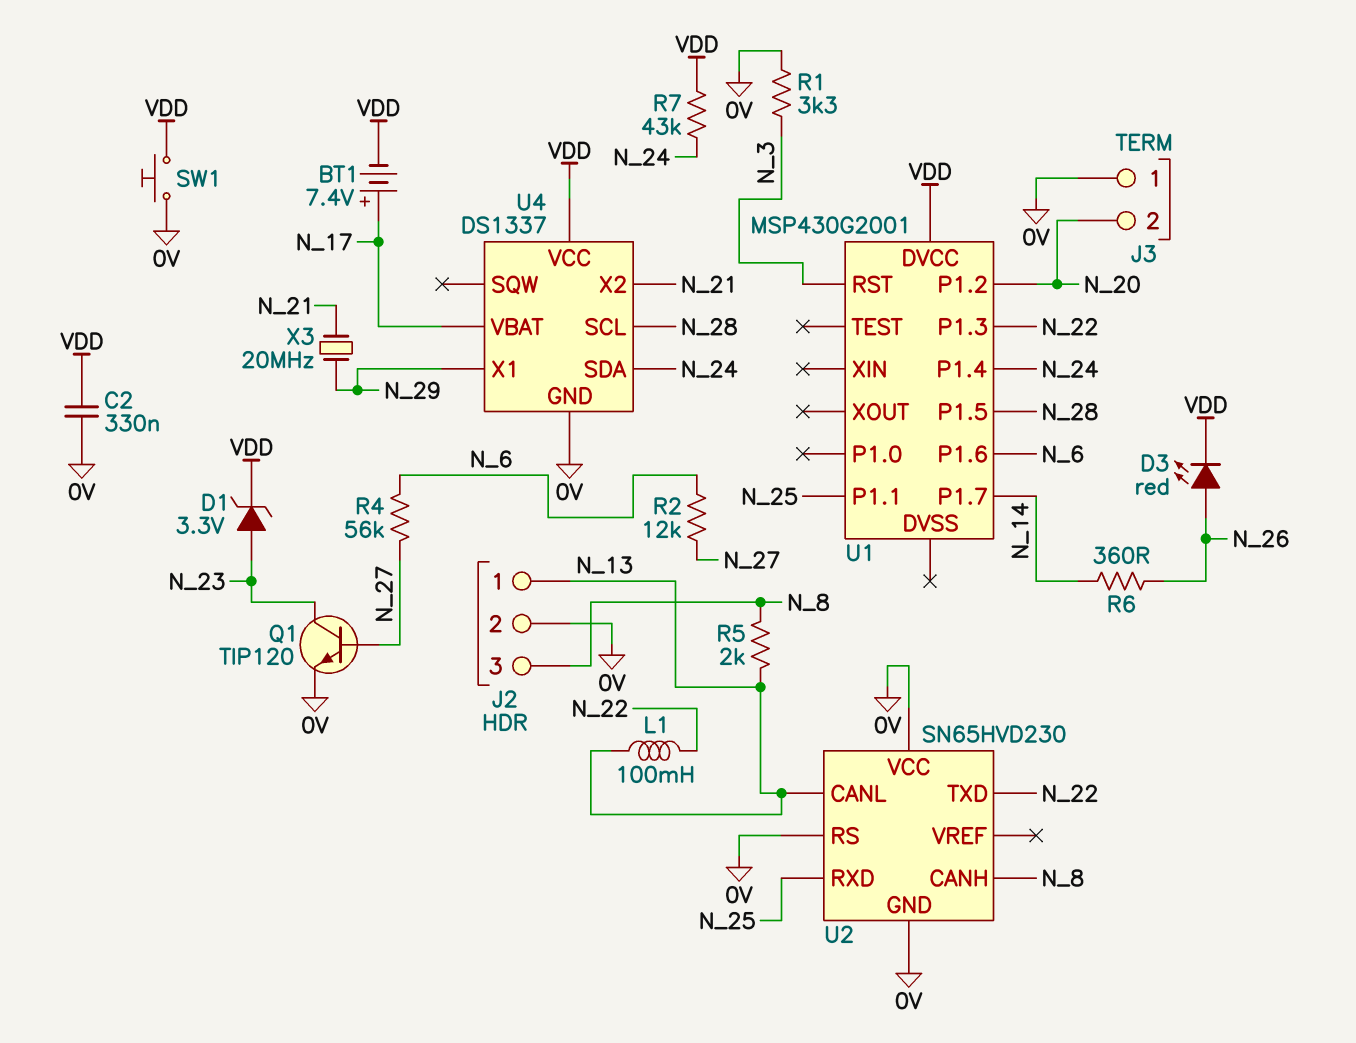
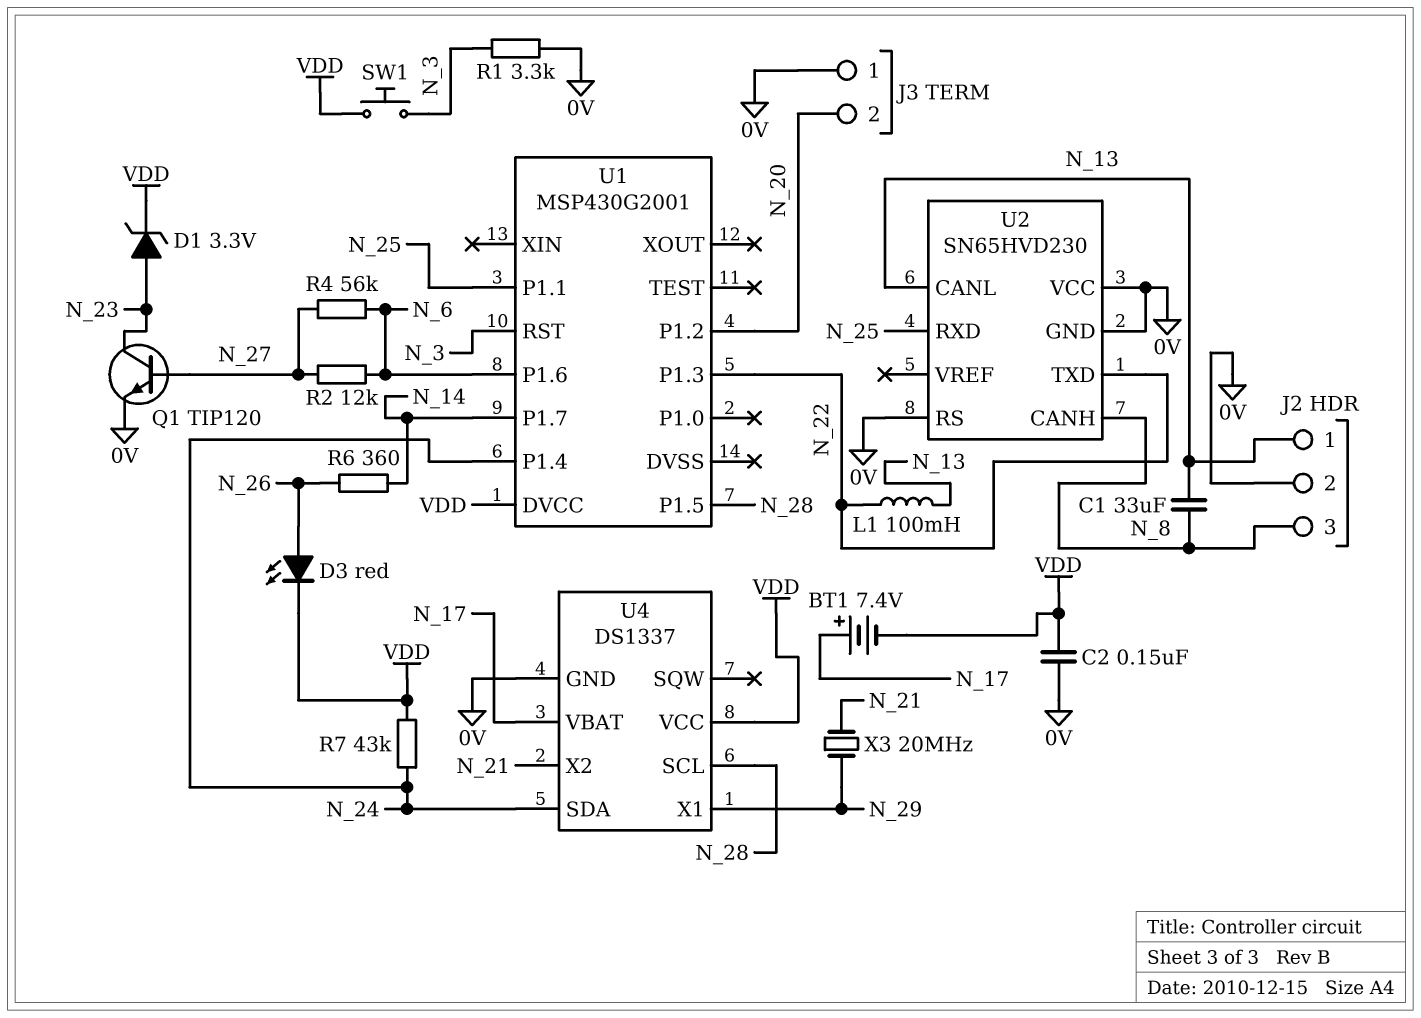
C1: none -> 33uF (N_8, N_13)
C2: 330nF (0V, VDD) -> 150nF (0V, VDD)
R5: 2k (N_8, N_13) -> none
SW1: button (0V, VDD) -> button (N_3, VDD)

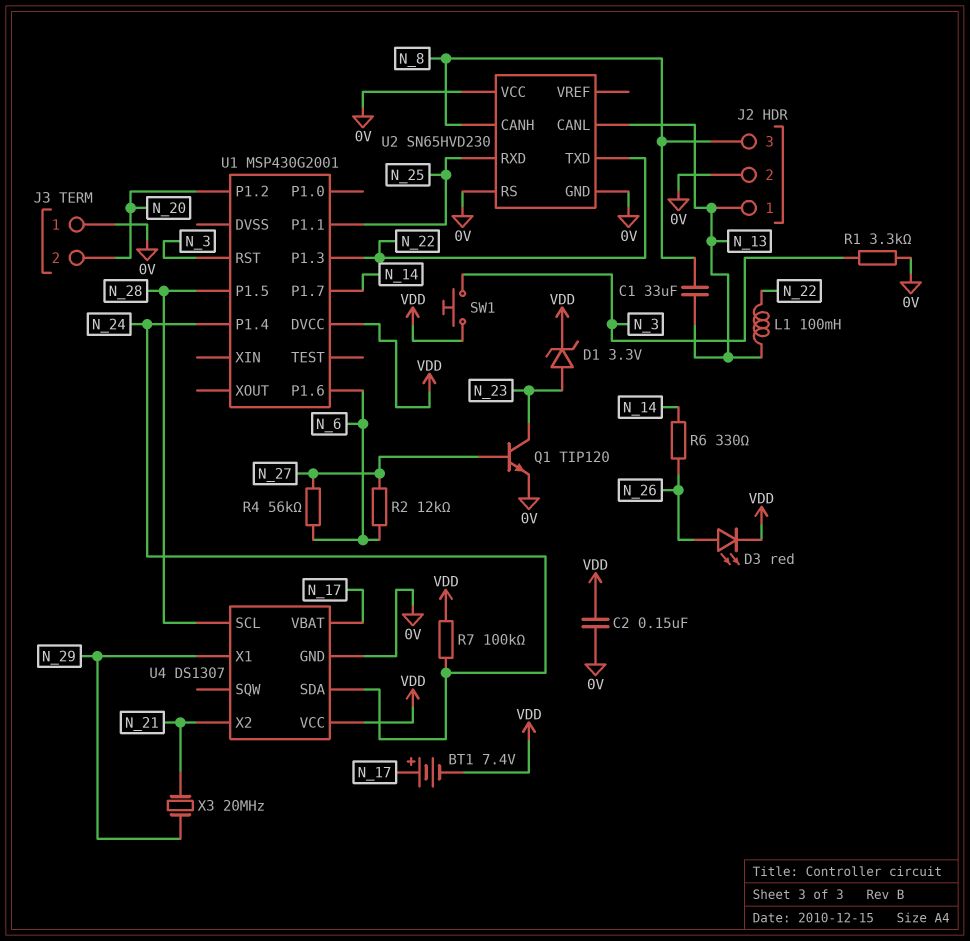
R6: 360 (N_14, N_26) -> 330 (N_14, N_26)
R7: 43k (N_24, VDD) -> 100k (N_24, VDD)
U4: DS1337 -> DS1307

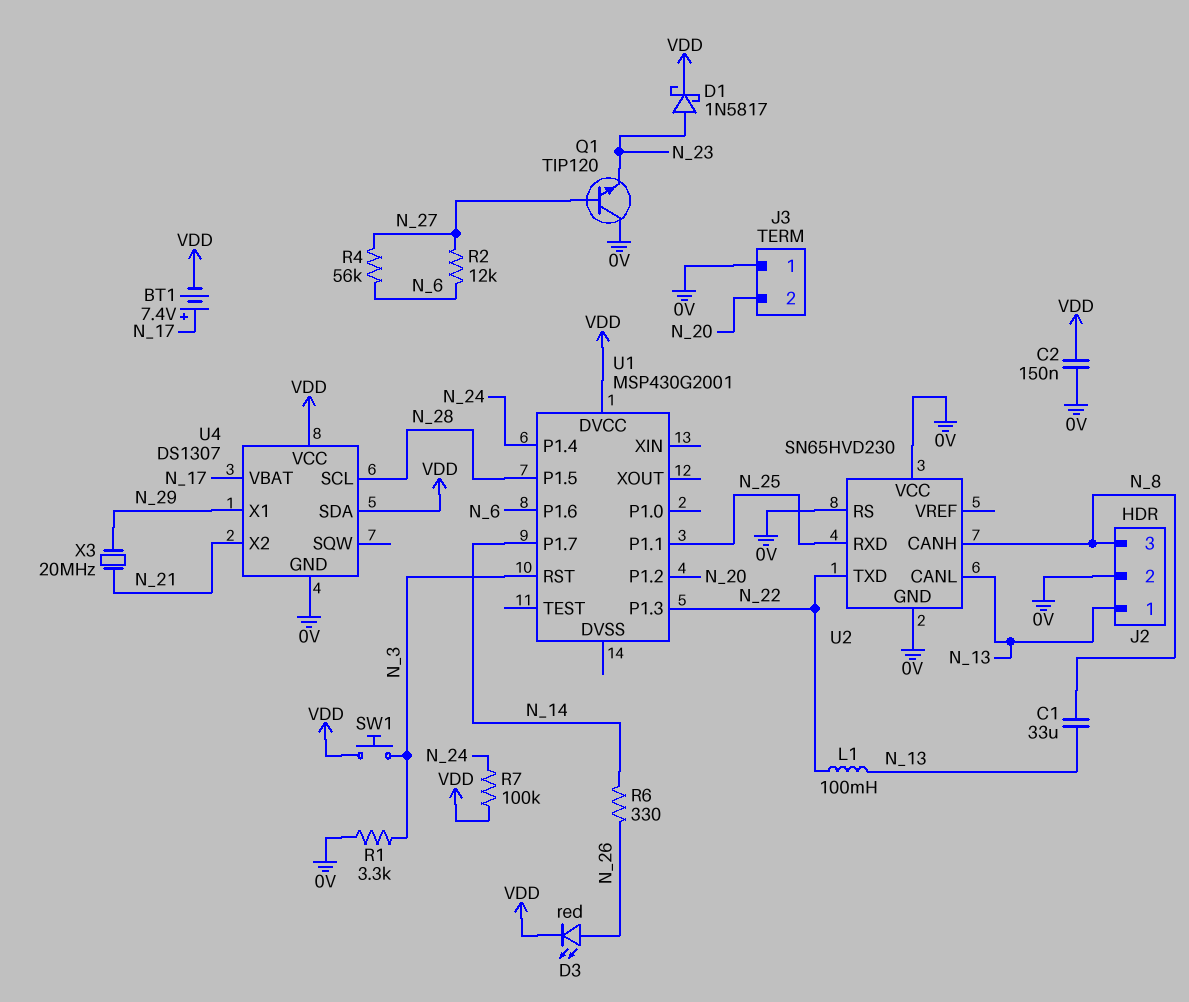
D1: zener 3.3V (A N_23, K VDD) -> schottky 1N5817 (A N_23, K VDD)
Q1: NPN TIP120 (B N_27, C N_23, E 0V) -> NPN TIP120 (B N_27, C 0V, E N_23)
U4 pin SDA: N_24 -> VDD

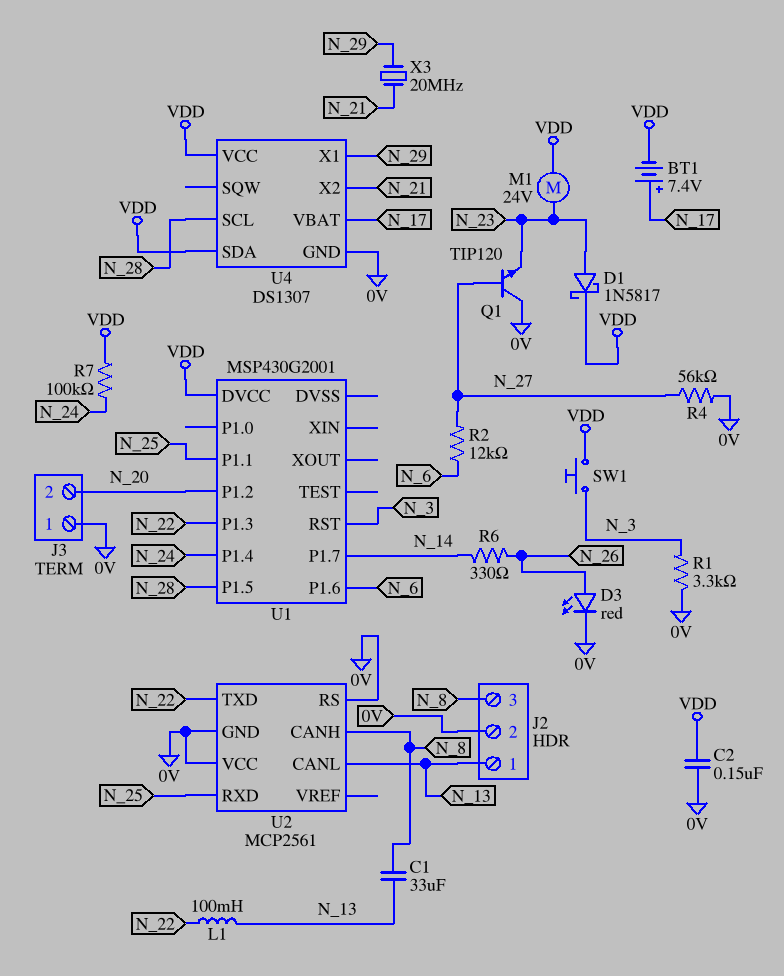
D3: LED red (A N_26, K VDD) -> LED red (A N_26, K 0V)
M1: none -> motor 24V (N_23, VDD)
R4: 56k (N_6, N_27) -> 56k (0V, N_27)
U2: SN65HVD230 -> MCP2561

